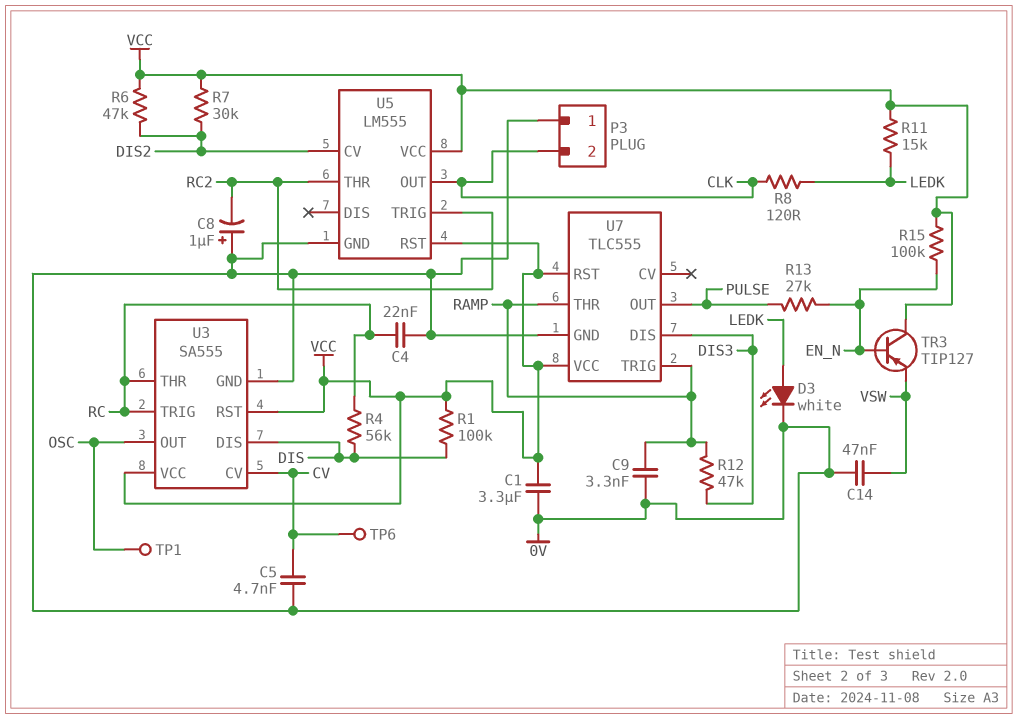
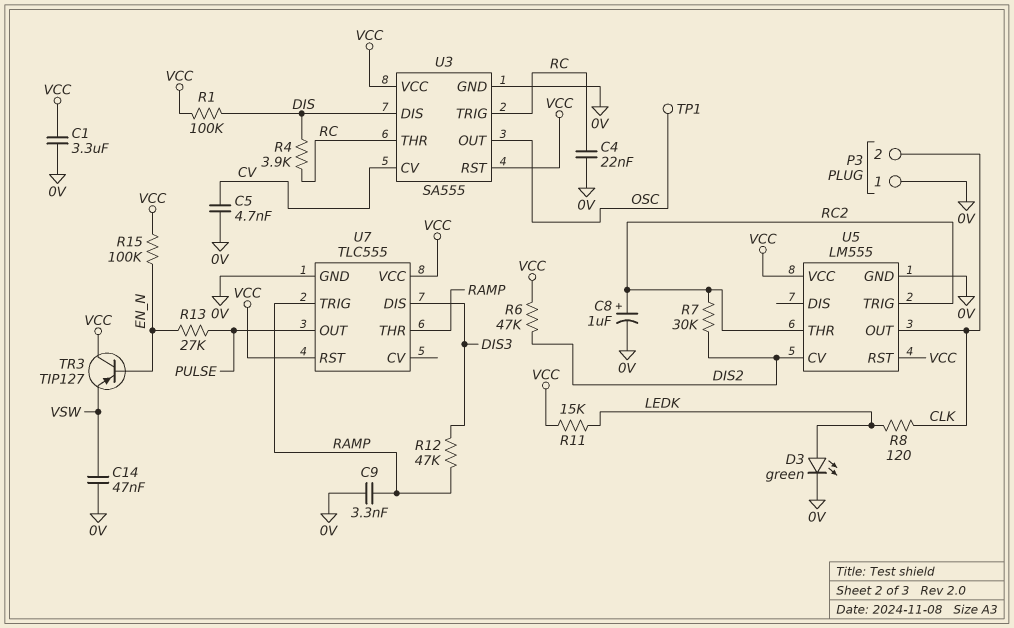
C8: 1uF (plus 0V, minus RC2) -> 1uF (plus RC2, minus 0V)
D3: LED white (A LEDK, K 0V) -> LED green (A LEDK, K 0V)
R4: 56k (DIS, RC) -> 3.9k (DIS, RC)
R7: 30k (DIS2, VCC) -> 30k (DIS2, RC2)
TP6: test point (CV) -> none

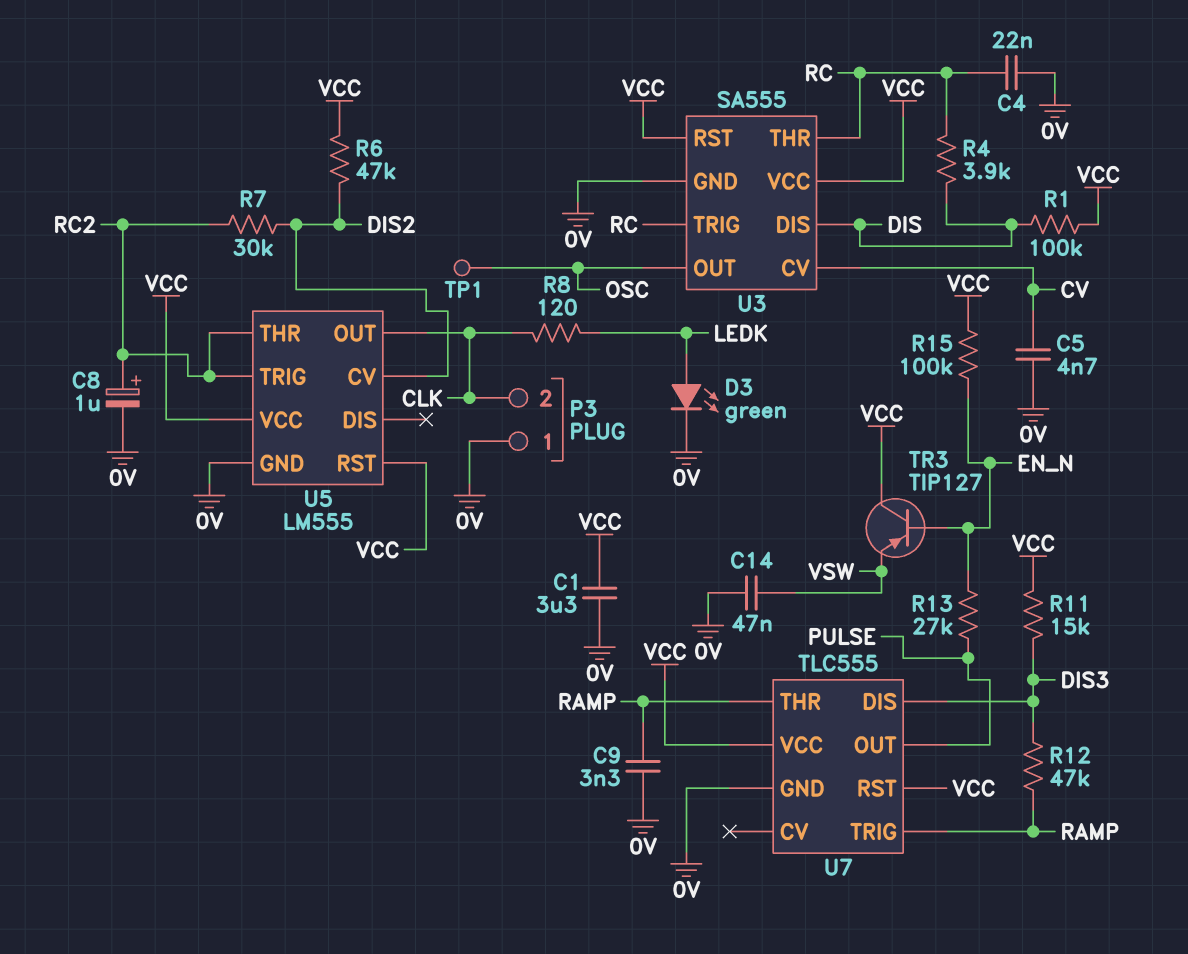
R11: 15k (LEDK, VCC) -> 15k (DIS3, VCC)

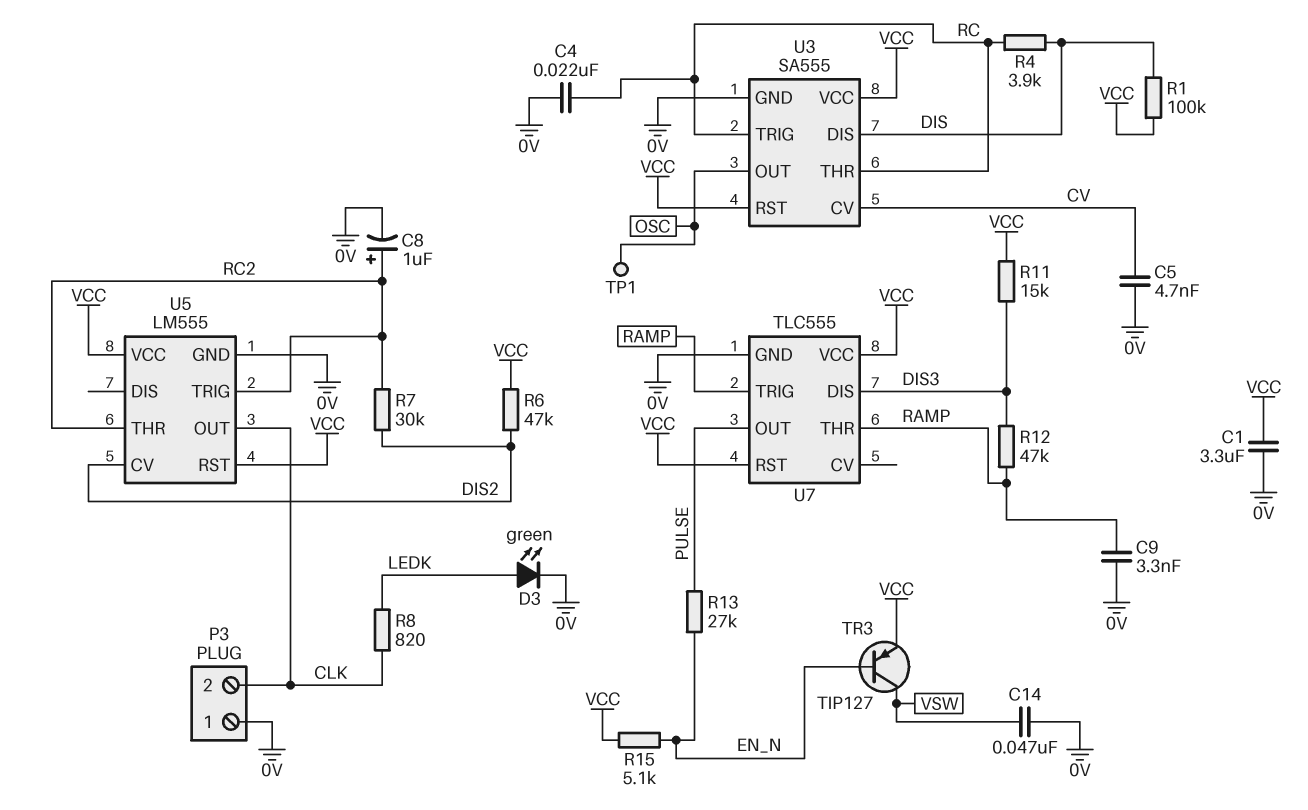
R8: 120 (CLK, LEDK) -> 820 (CLK, LEDK)
R15: 100k (EN_N, VCC) -> 5.1k (EN_N, VCC)
TR3: PNP TIP127 (B EN_N, C VCC, E VSW) -> PNP TIP127 (B EN_N, C VSW, E VCC)

